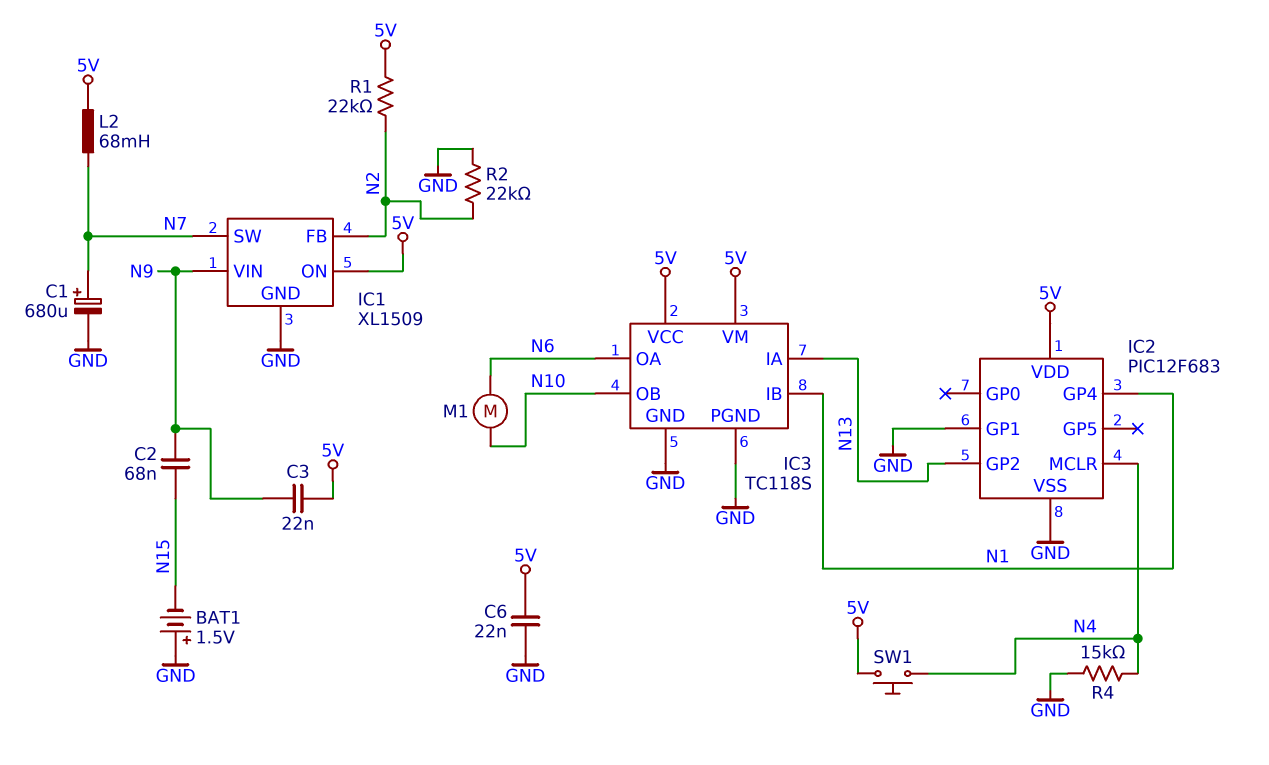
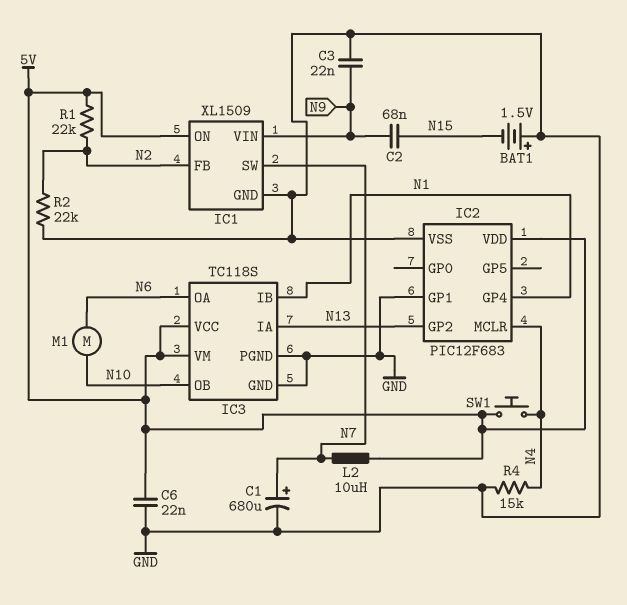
C3: 22nF (5V, N9) -> 22nF (GND, N9)
L2: 68mH (5V, N7) -> 10uH (5V, N7)

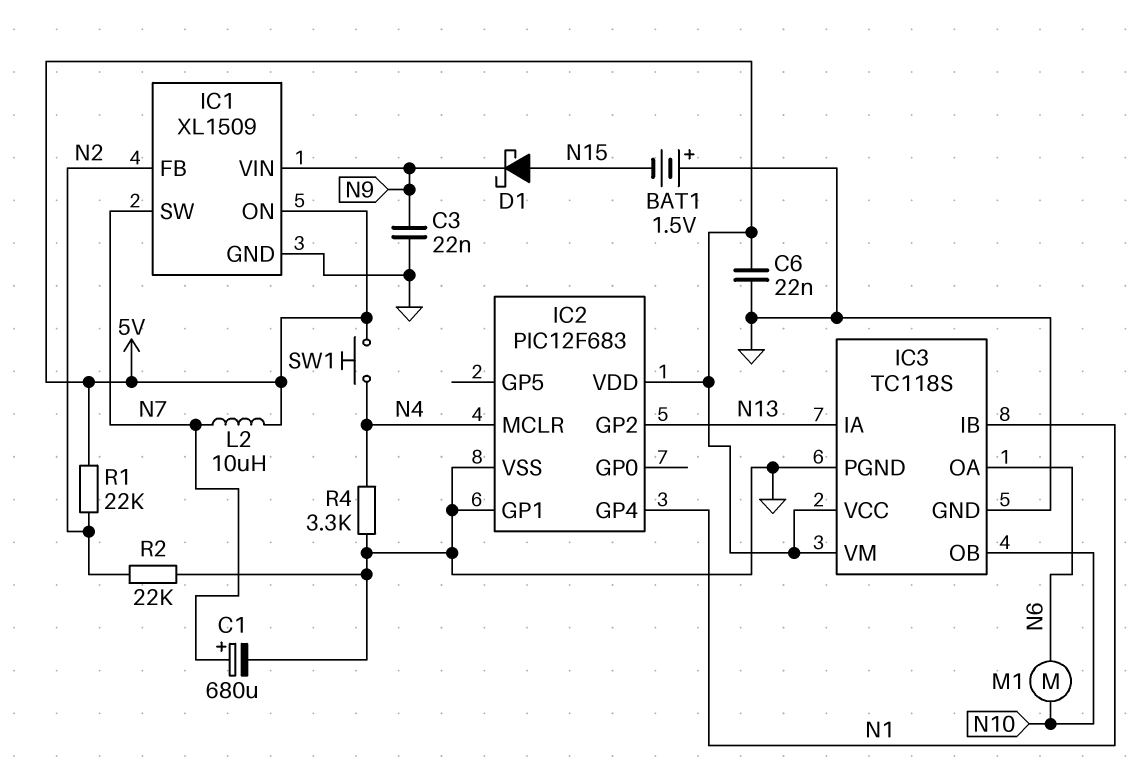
C2: 68nF (N9, N15) -> none
D1: none -> schottky (A N15, K N9)
R4: 15k (GND, N4) -> 3.3k (GND, N4)

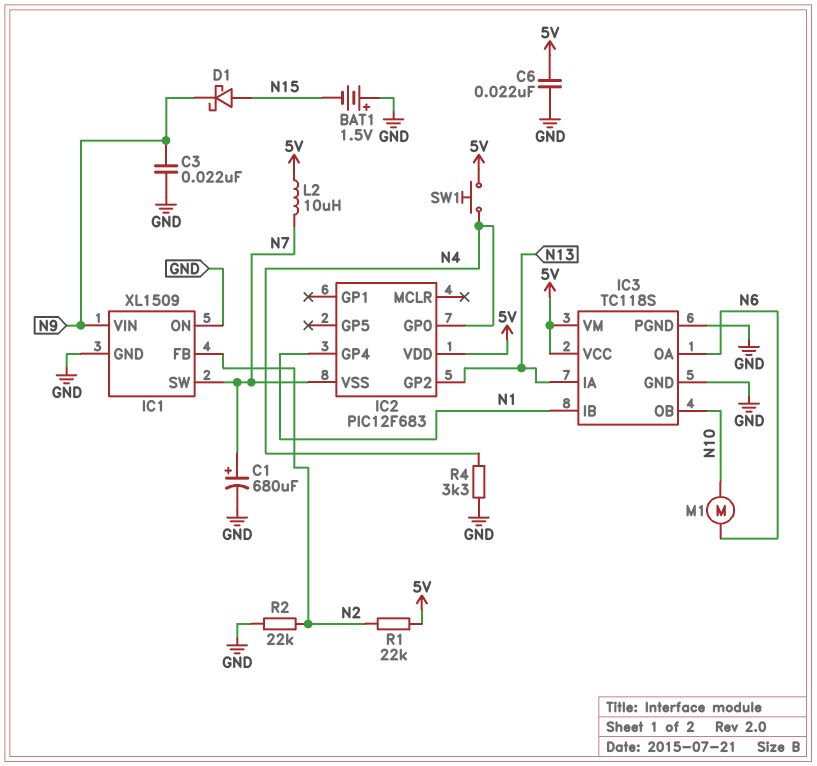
IC1 pin ON: 5V -> GND
IC2 pin GP0: none -> N4
IC2 pin GP1: GND -> none
IC2 pin MCLR: N4 -> none
IC2 pin VSS: GND -> N7

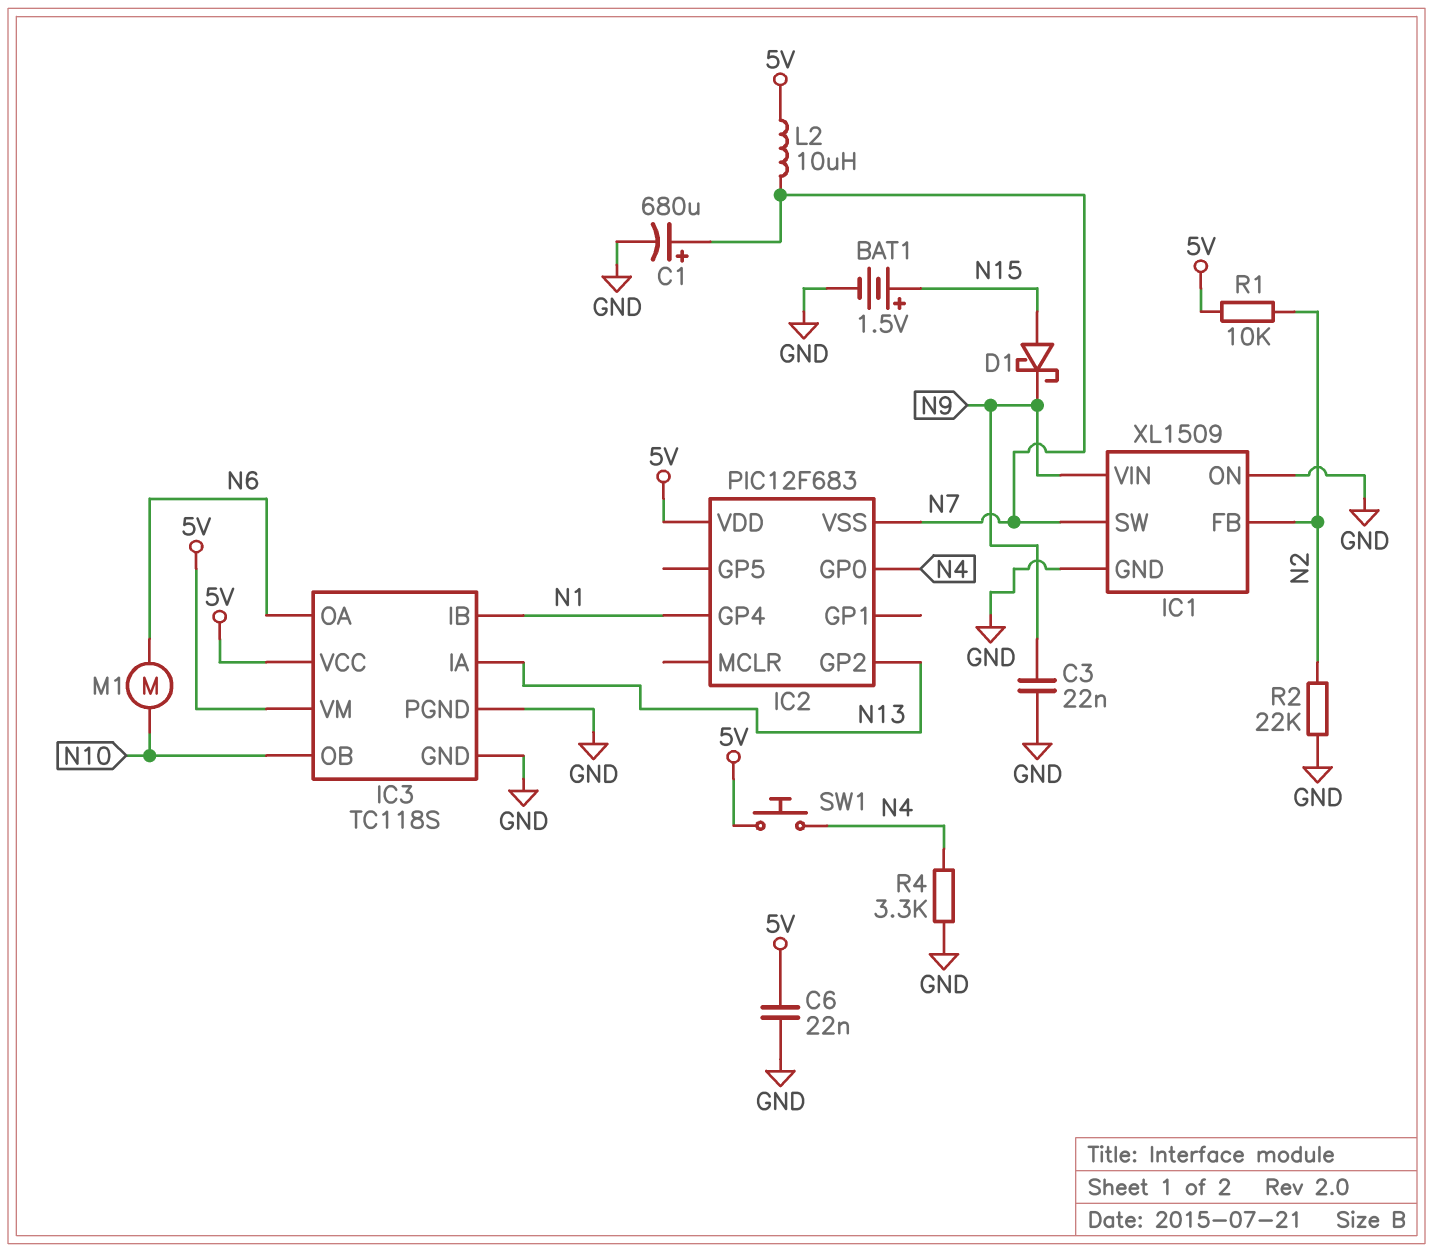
BAT1: 1.5V (plus GND, minus N15) -> 1.5V (plus N15, minus GND)
R1: 22k (5V, N2) -> 10k (5V, N2)

